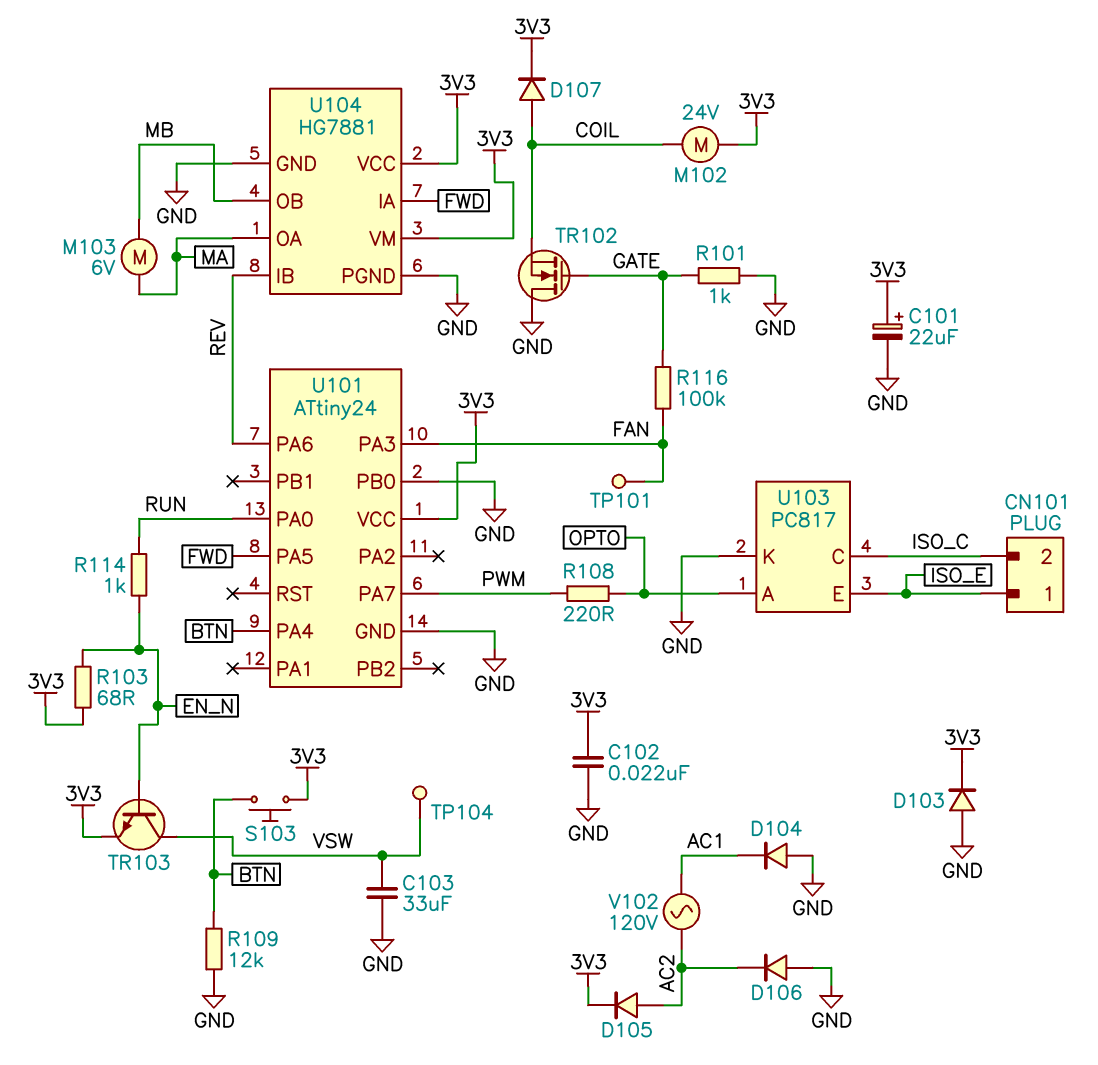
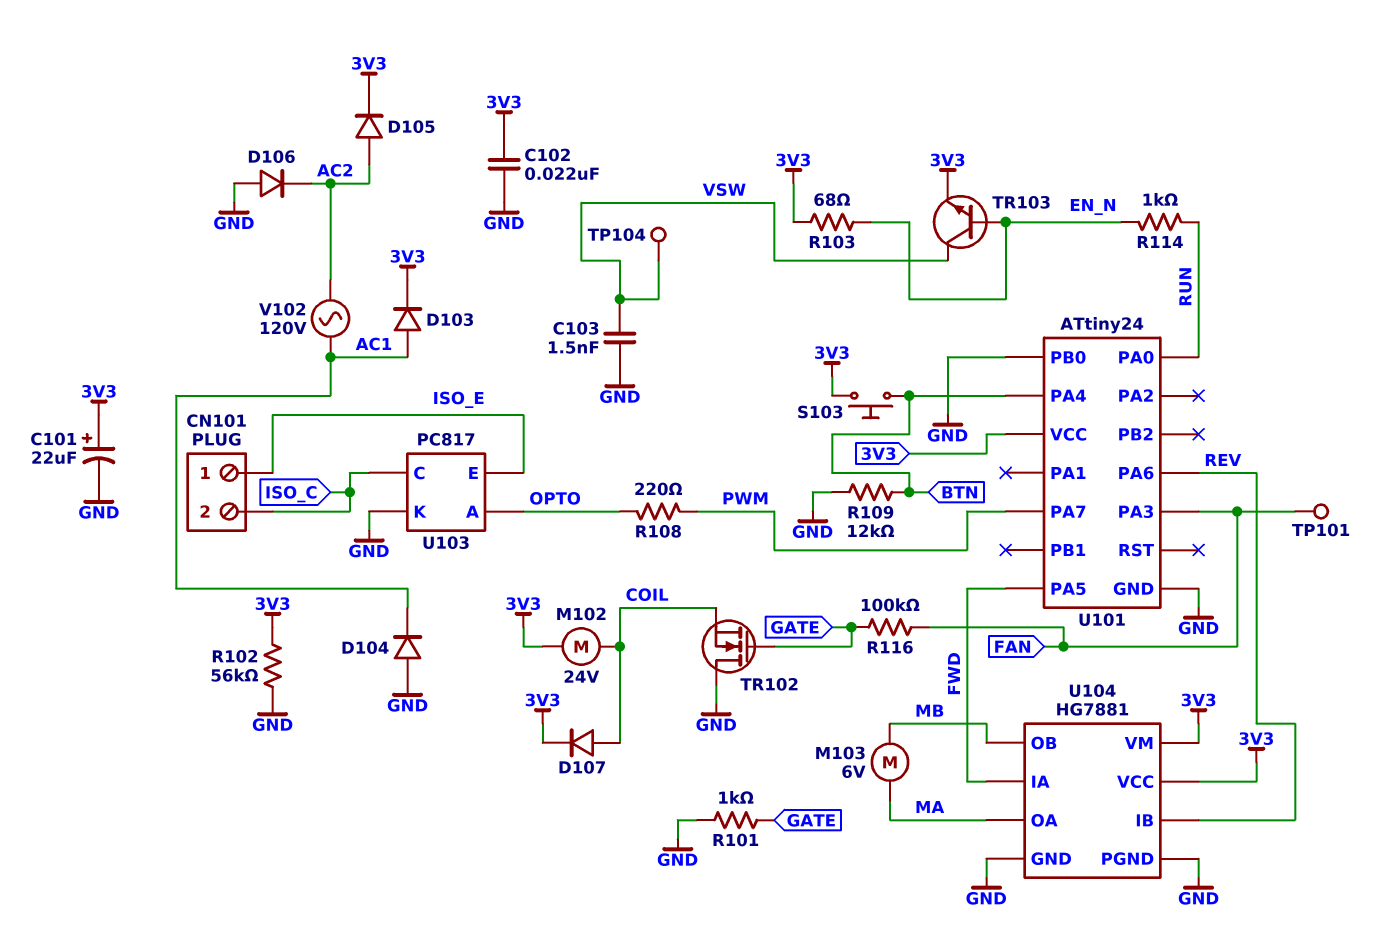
C103: 33uF (GND, VSW) -> 1.5nF (GND, VSW)
D103: diode (A GND, K 3V3) -> diode (A AC1, K 3V3)
R102: none -> 56k (3V3, GND)

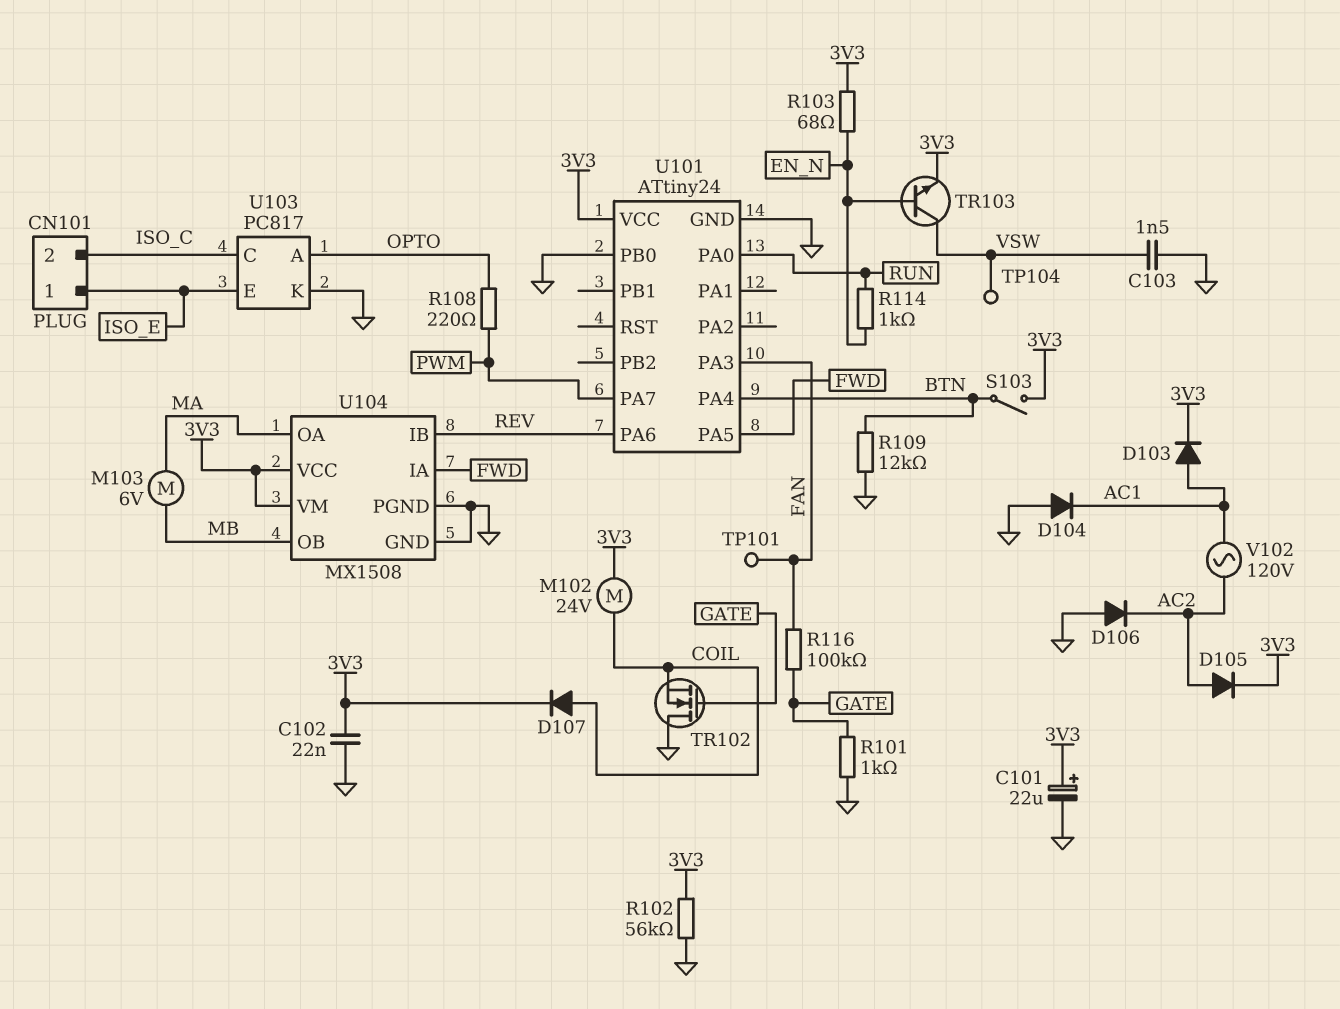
S103: button (3V3, BTN) -> switch (3V3, BTN)
U104: HG7881 -> MX1508

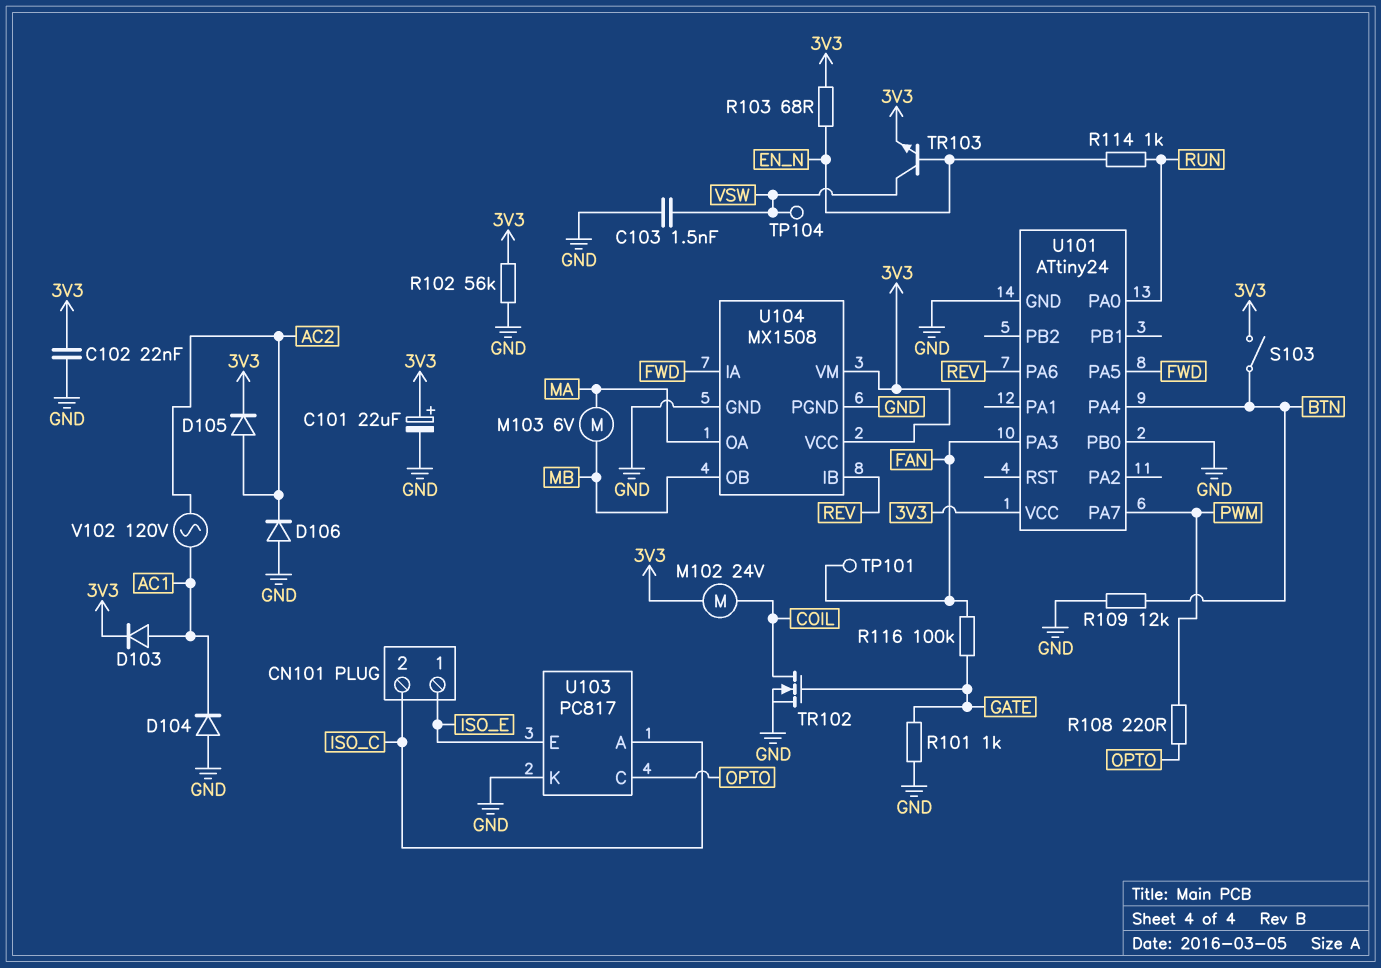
D107: diode (A COIL, K 3V3) -> none
TR102: NMOS (G GATE, D GND, S COIL) -> NMOS (G GATE, D COIL, S GND)
U103 pin A: OPTO -> ISO_C
U103 pin C: ISO_C -> OPTO

